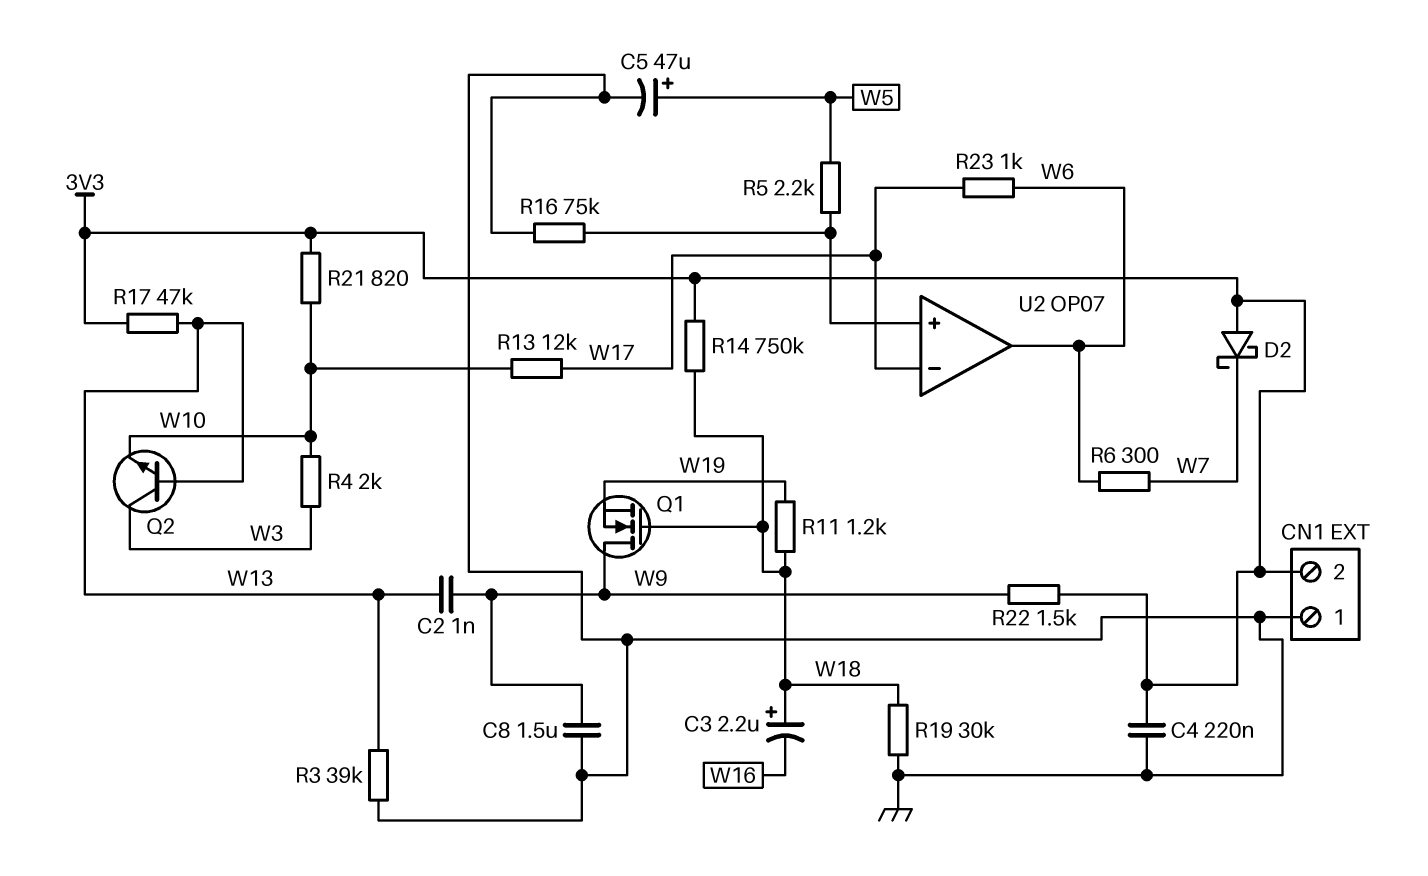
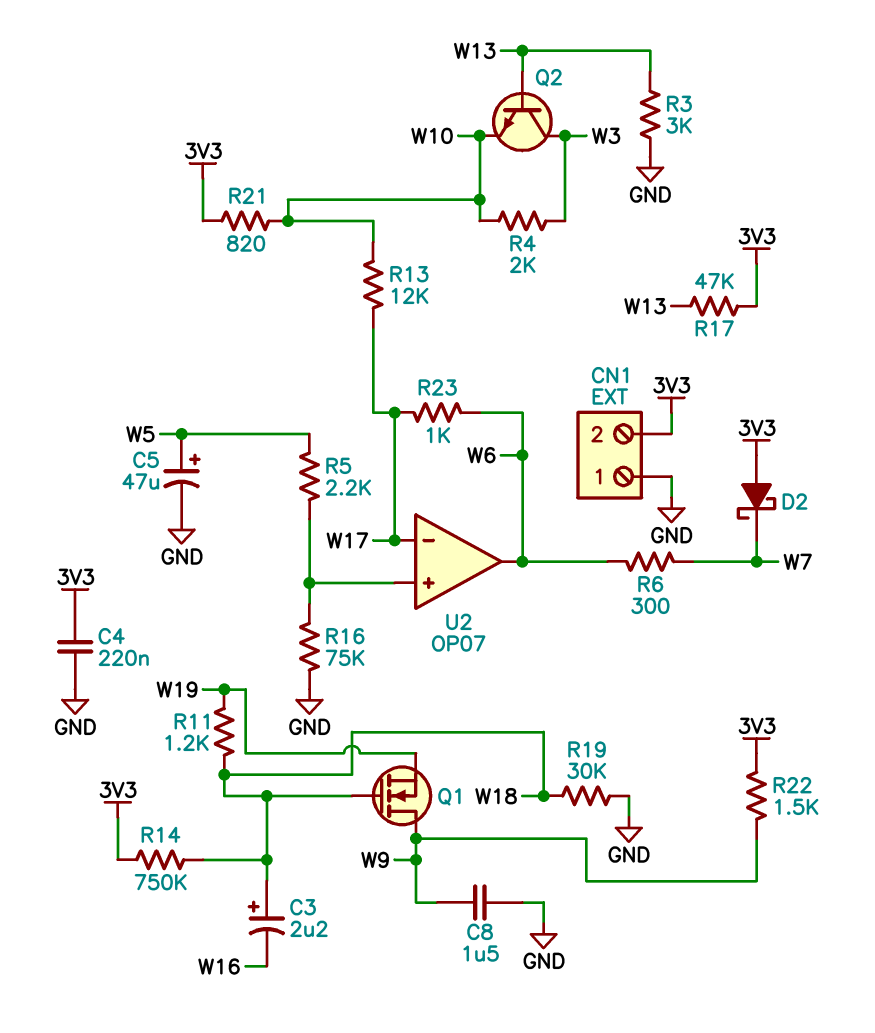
C2: 1nF (W9, W13) -> none
R3: 39k (GND, W13) -> 3k (GND, W13)

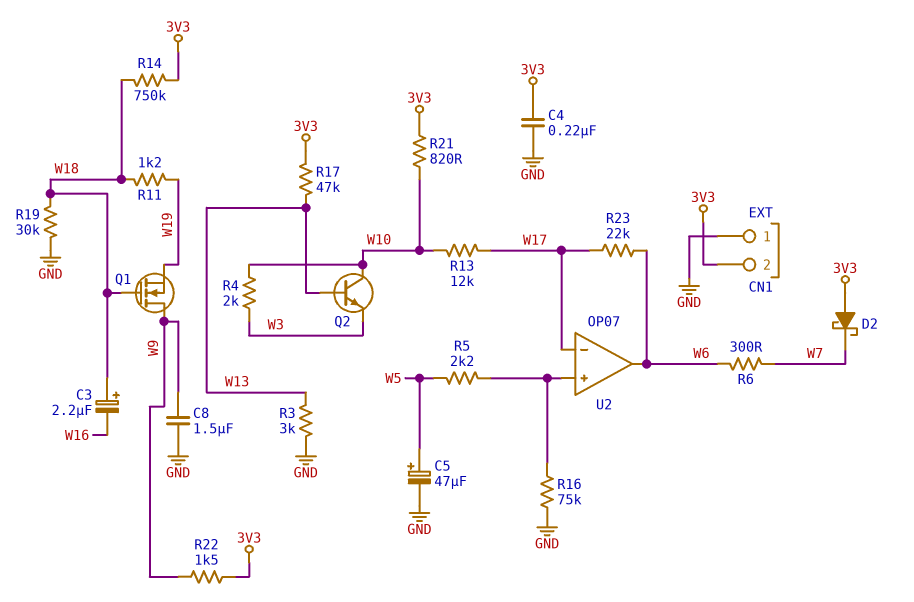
Q2: NPN (B W13, C W3, E W10) -> NPN (B W13, C W10, E W3)
R23: 1k (W6, W17) -> 22k (W6, W17)

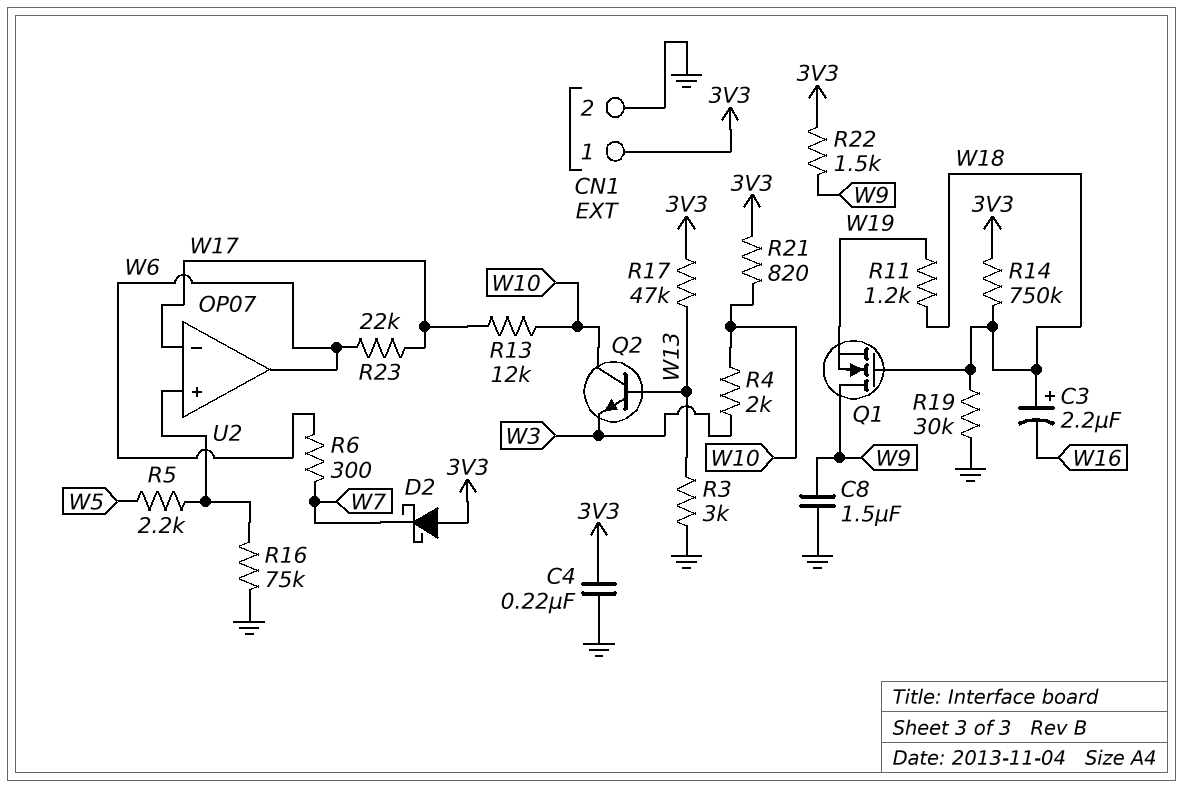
C5: 47uF (plus W5, minus GND) -> none
CN1 pin 1: GND -> 3V3
CN1 pin 2: 3V3 -> GND

